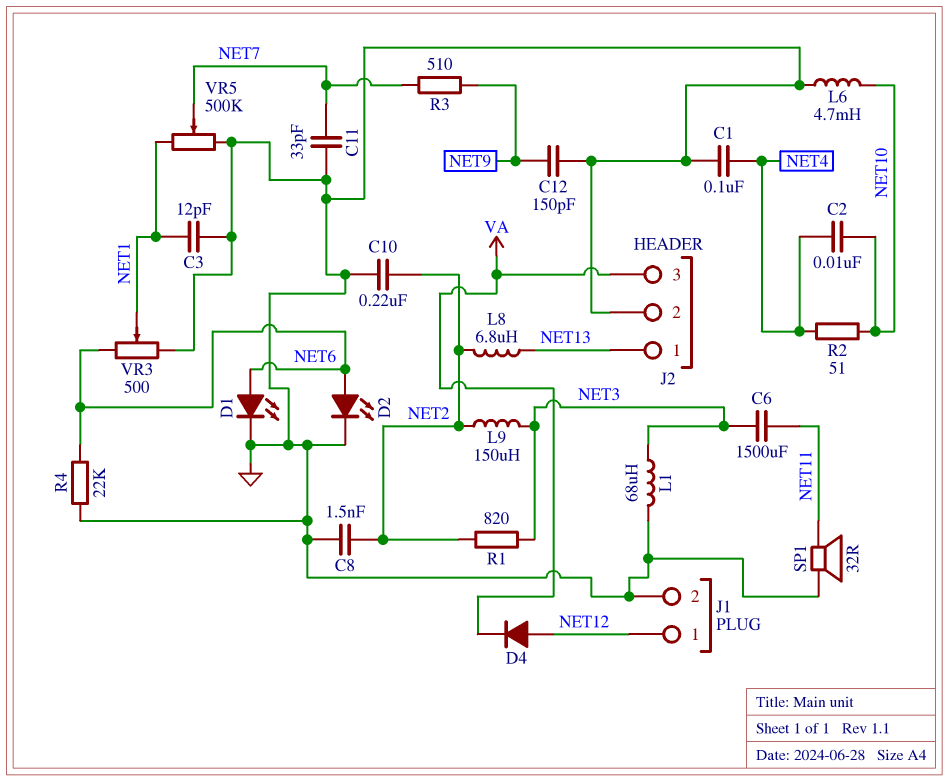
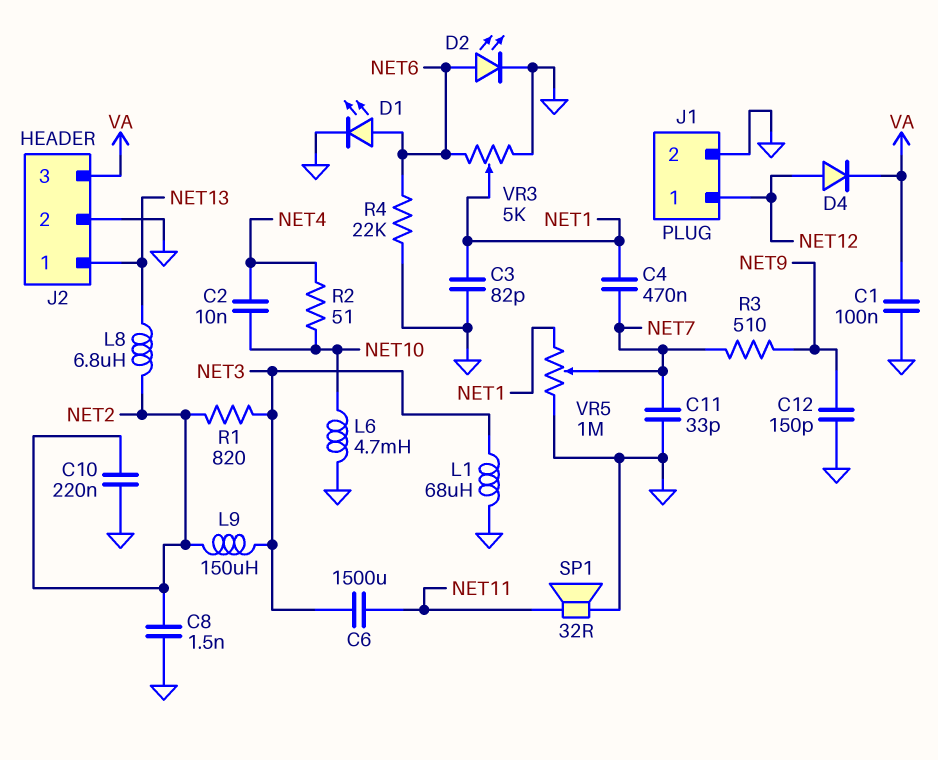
C1: 100nF (GND, NET4) -> 100nF (GND, VA)
C3: 12pF (GND, NET1) -> 82pF (GND, NET1)
C4: none -> 470nF (NET1, NET7)
VR3: 500 (GND, NET6, wiper NET1) -> 5k (GND, NET6, wiper NET1)
VR5: 500k (GND, NET1, wiper NET7) -> 1M (GND, NET1, wiper NET7)

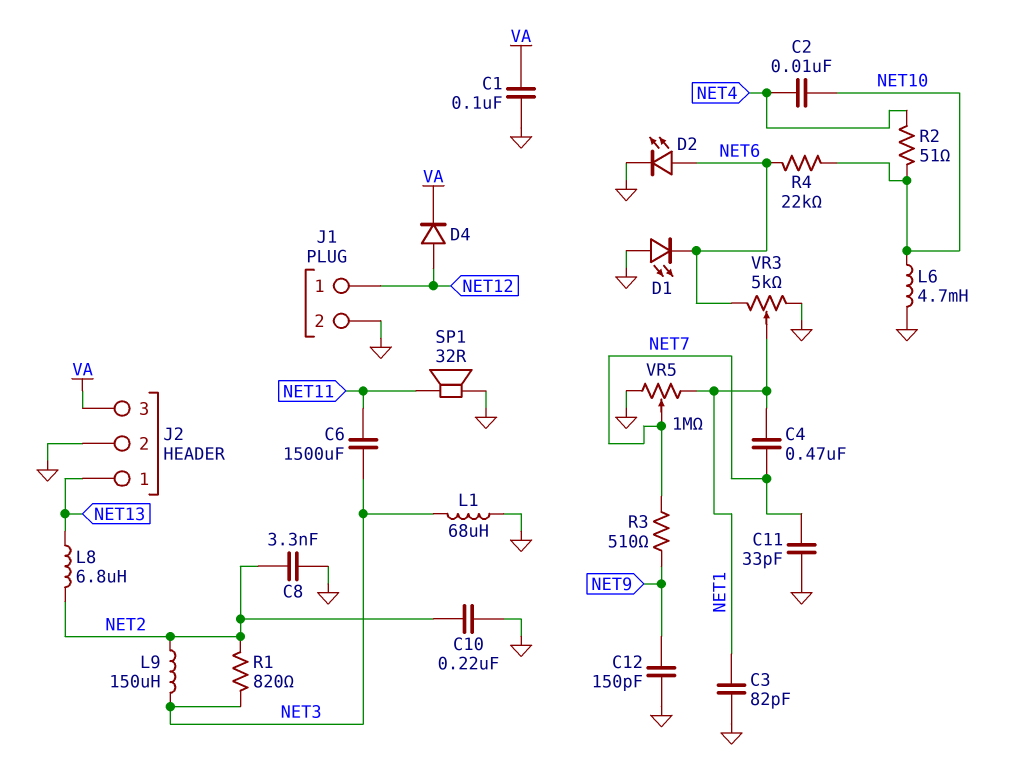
C8: 1.5nF (GND, NET2) -> 3.3nF (GND, NET2)
D1: LED (A NET6, K GND) -> LED (A GND, K NET6)
R4: 22k (GND, NET6) -> 22k (NET6, NET10)

